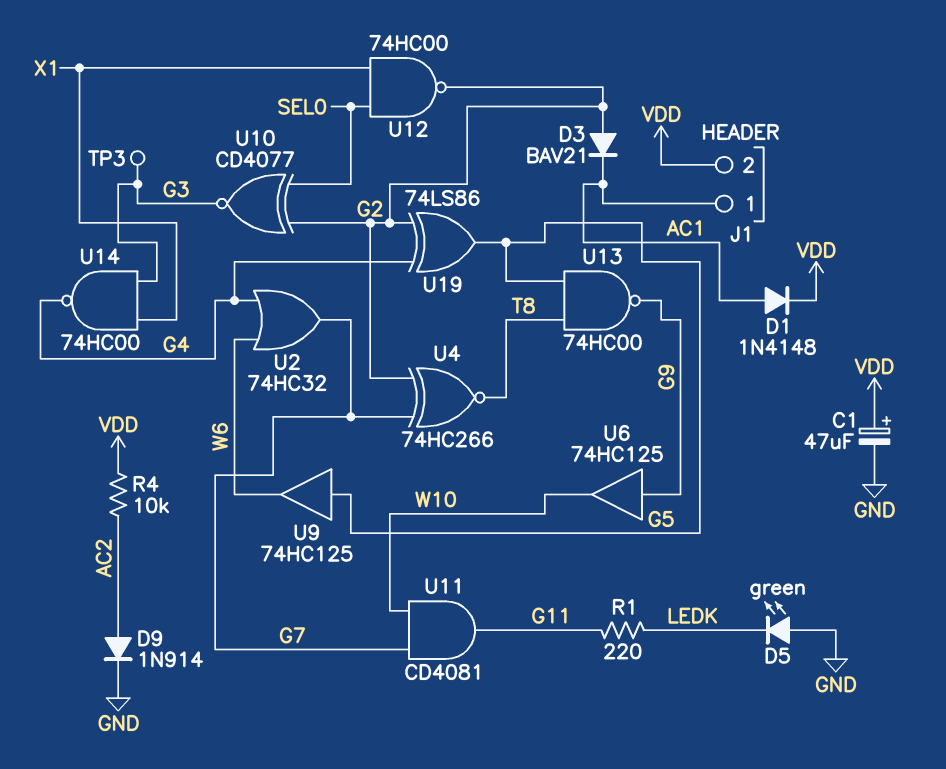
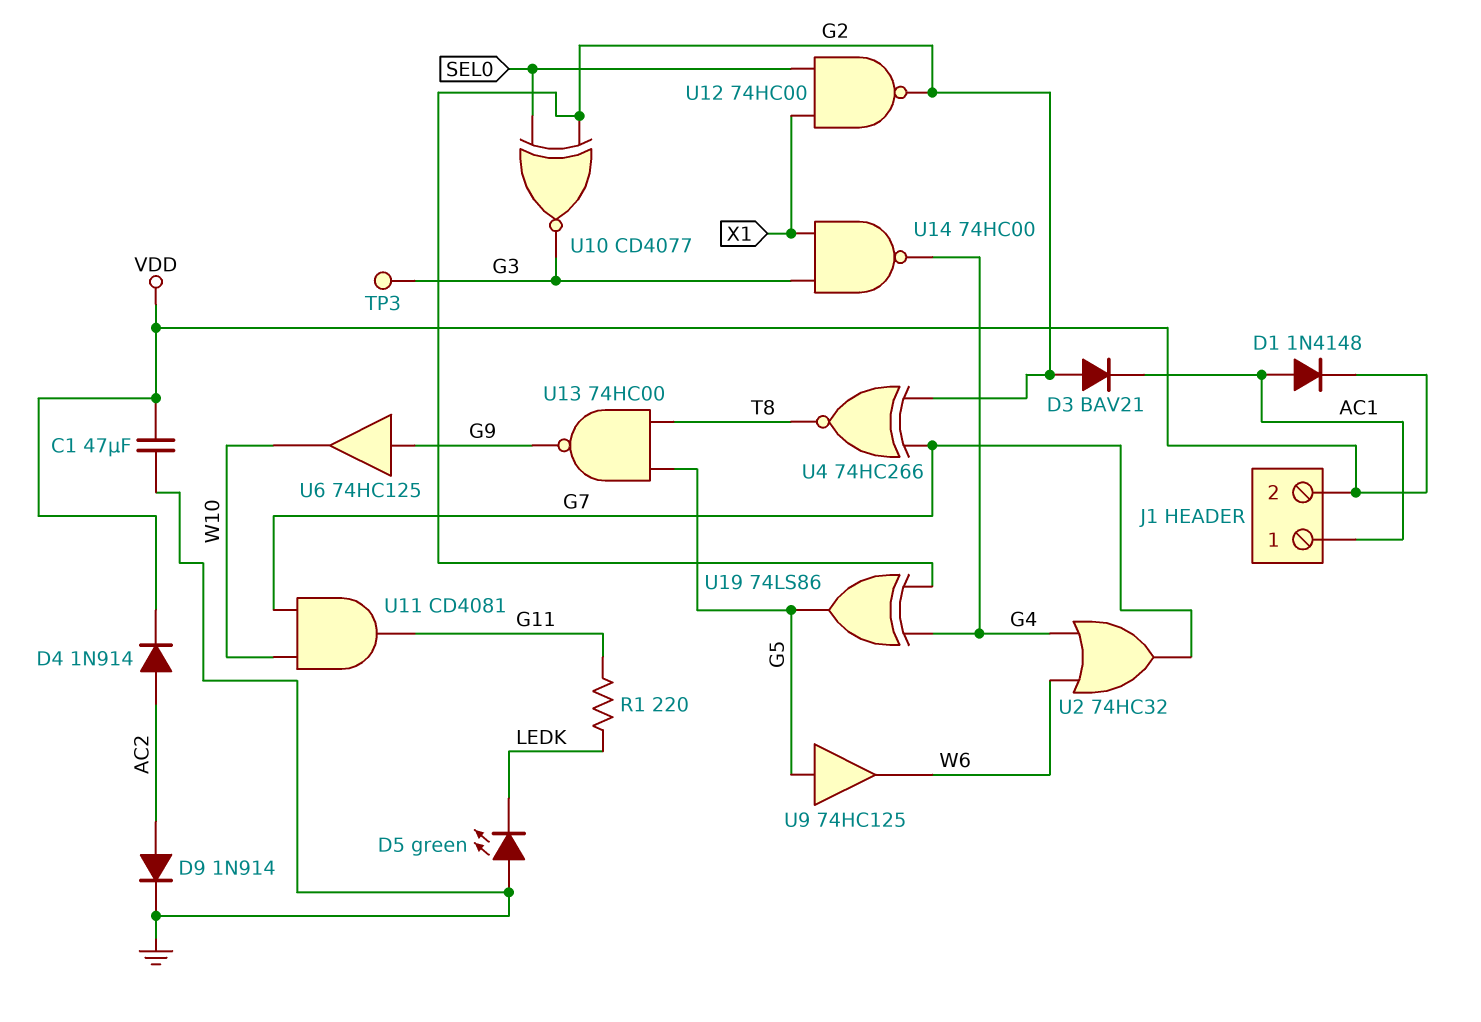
C1: 47uF (plus VDD, minus GND) -> 47uF (GND, VDD)
D4: none -> diode 1N914 (A AC2, K VDD)
R4: 10k (AC2, VDD) -> none

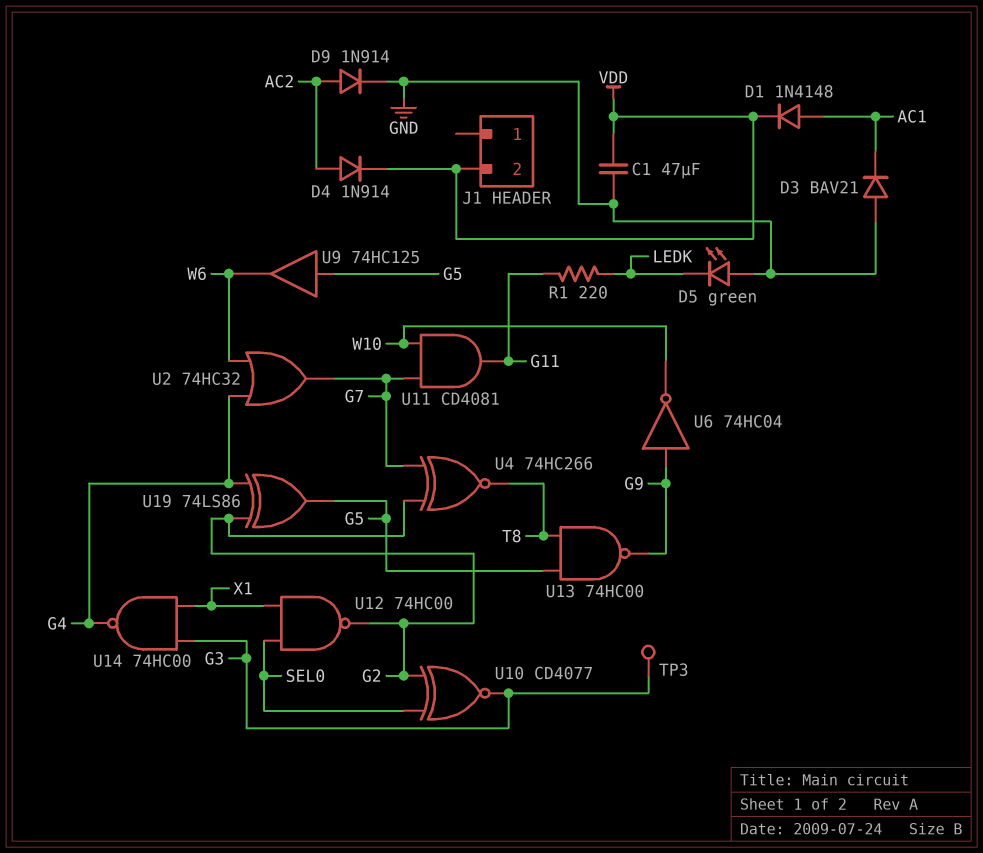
D3: diode BAV21 (A G2, K AC1) -> diode BAV21 (A GND, K AC1)
J1 pin 1: AC1 -> none
U6: buffer 74HC125 (in G9, out W10) -> NOT 74HC04 (in G9, out W10)

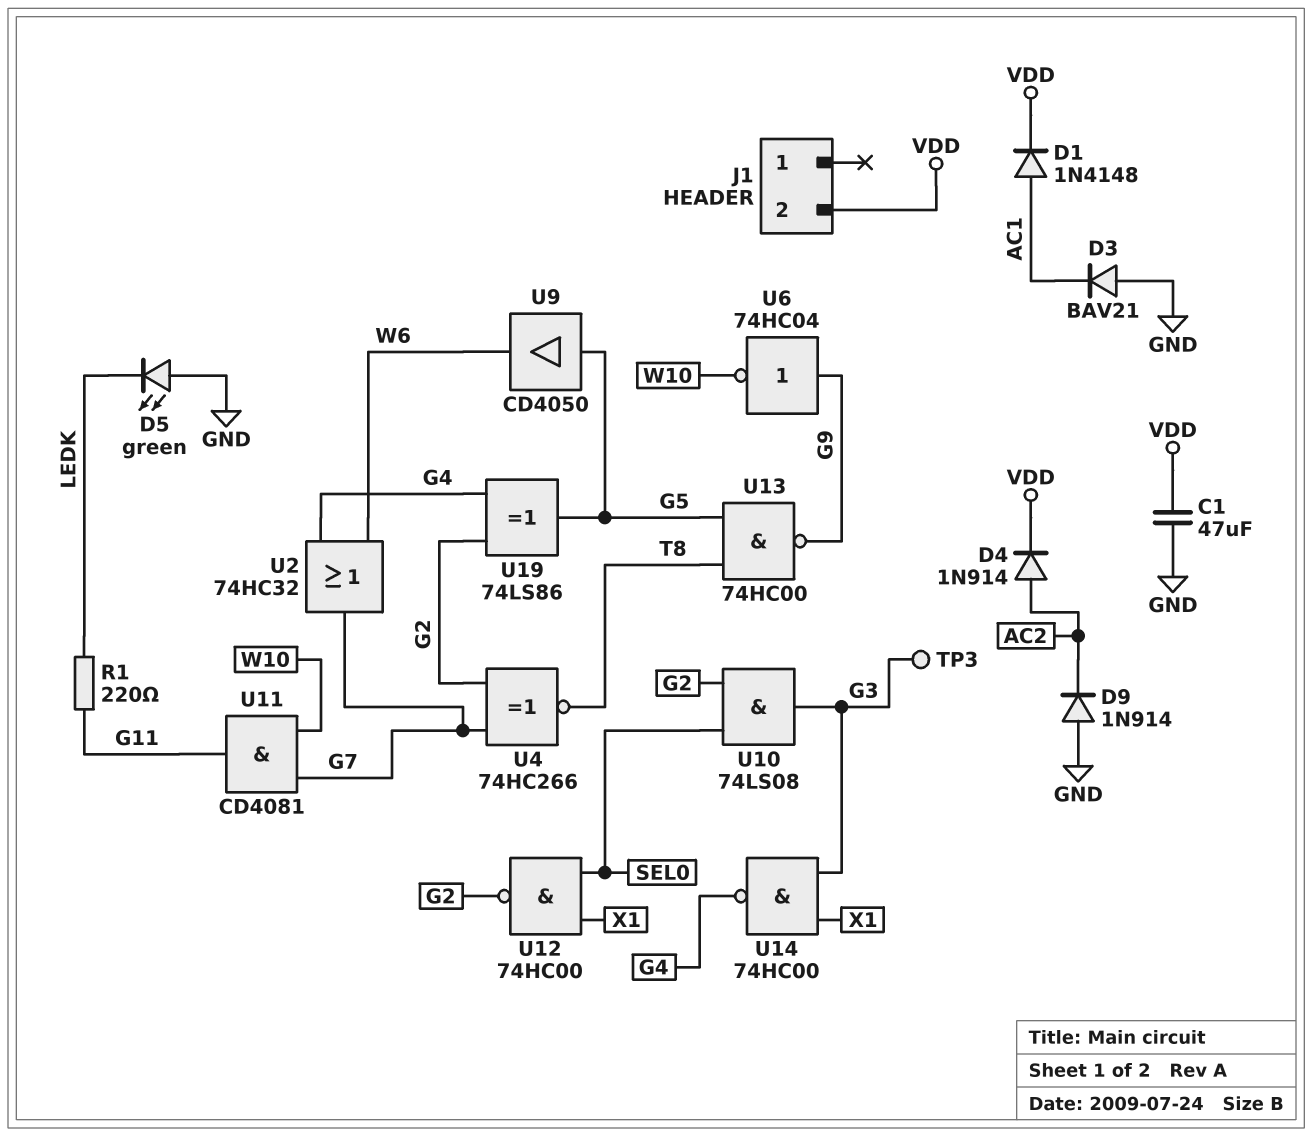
D9: diode 1N914 (A AC2, K GND) -> diode 1N914 (A GND, K AC2)
U9: buffer 74HC125 (in G5, out W6) -> buffer CD4050 (in G5, out W6)
U10: XNOR CD4077 (in G2, in SEL0, out G3) -> AND 74LS08 (in G2, in SEL0, out G3)

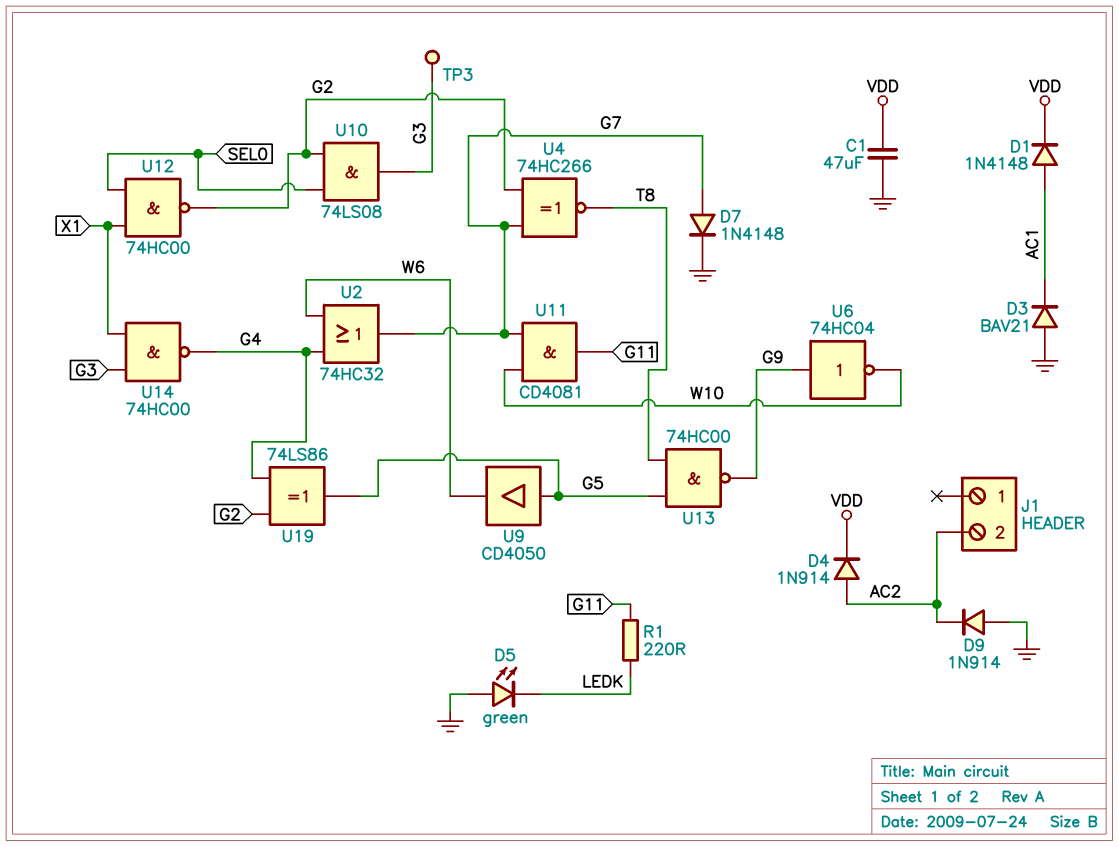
D7: none -> diode 1N4148 (A G7, K GND)
J1 pin 2: VDD -> AC2

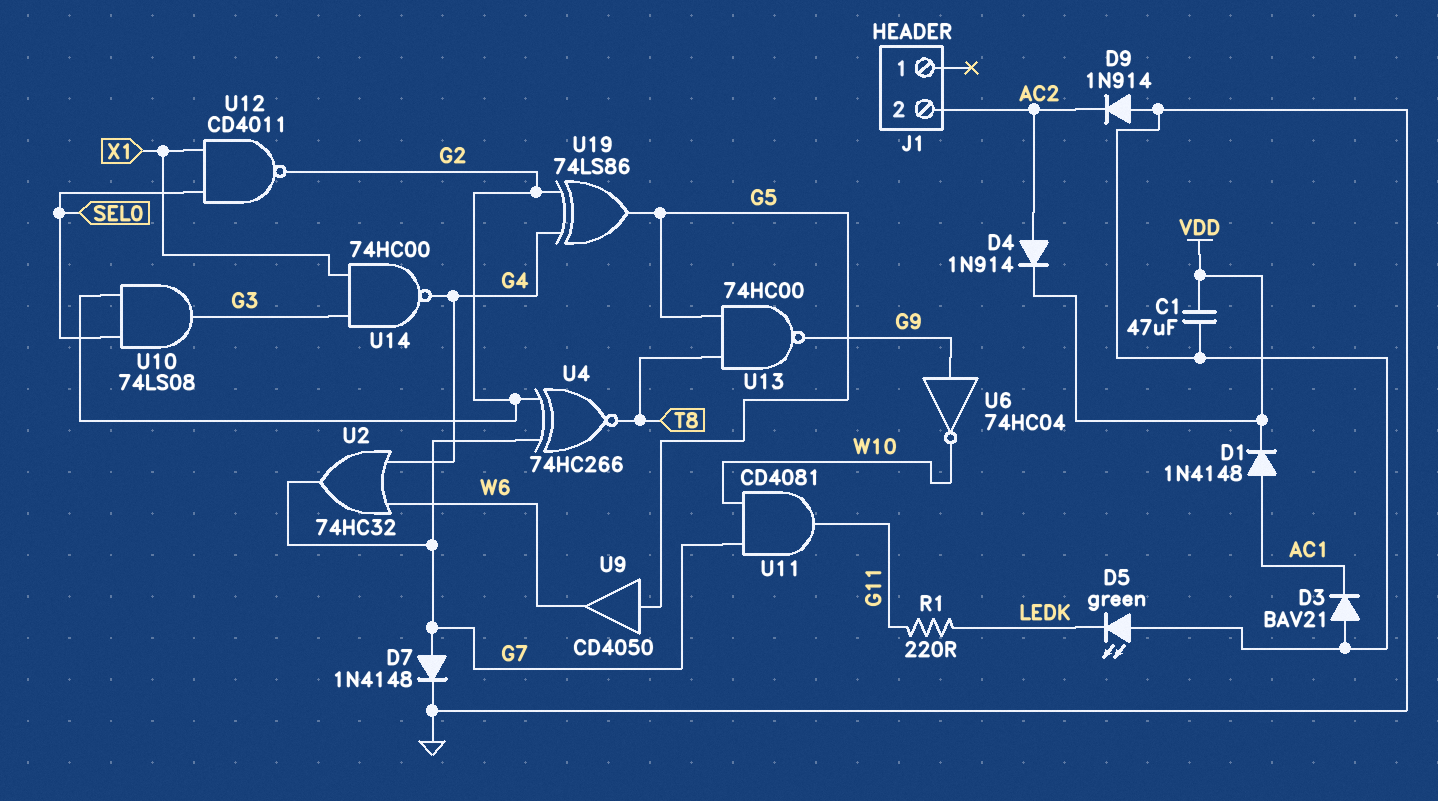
TP3: test point (G3) -> none
U12: NAND 74HC00 (in SEL0, in X1, out G2) -> NAND CD4011 (in SEL0, in X1, out G2)

